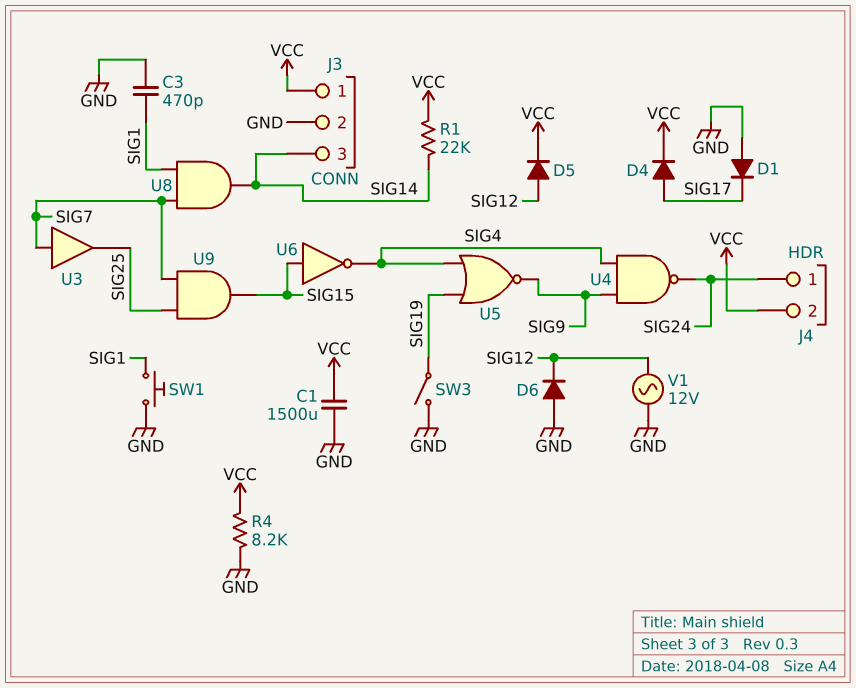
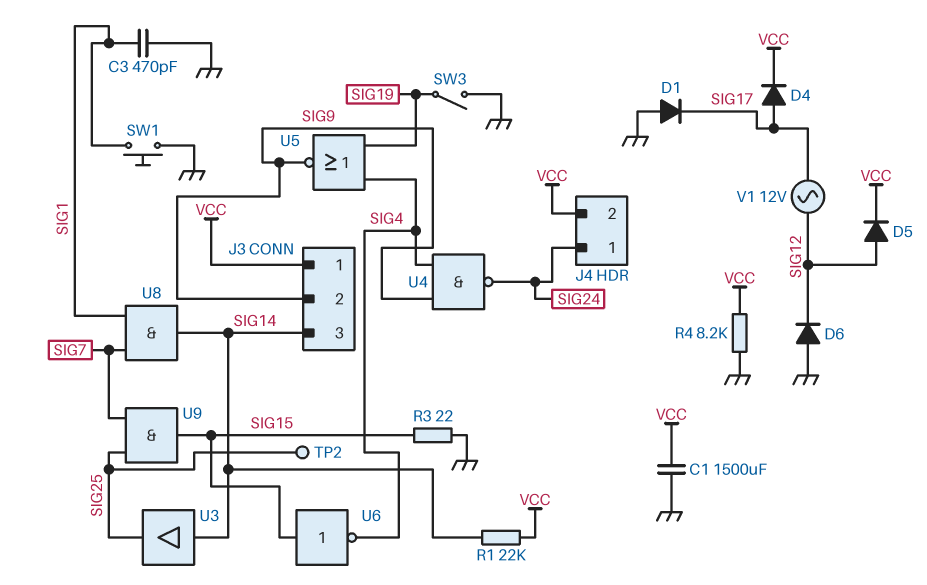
J3 pin 2: GND -> SIG9
R3: none -> 22 (GND, SIG15)
TP2: none -> test point (SIG25)
U3: buffer (in SIG7, out SIG25) -> buffer (in SIG14, out SIG25)
V1: AC 12V (GND, SIG12) -> AC 12V (SIG12, SIG17)

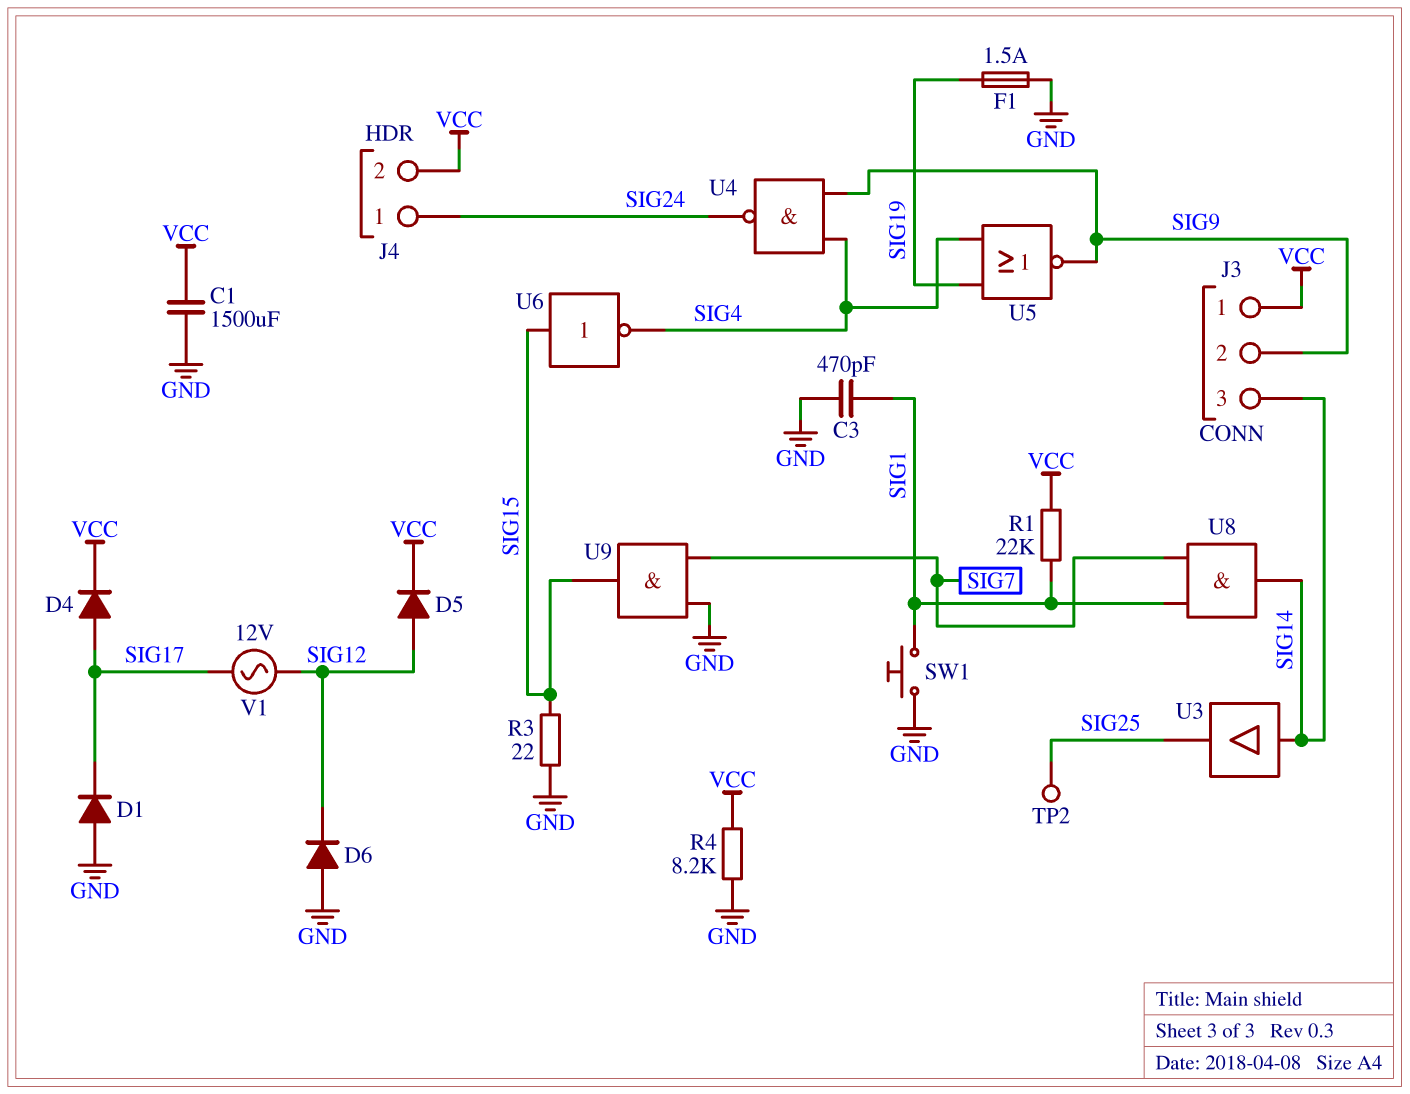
F1: none -> 1.5A (GND, SIG19)
R1: 22k (SIG14, VCC) -> 22k (SIG1, VCC)
SW3: switch (GND, SIG19) -> none
U9: AND (in SIG7, in SIG25, out SIG15) -> AND (in GND, in SIG7, out SIG15)

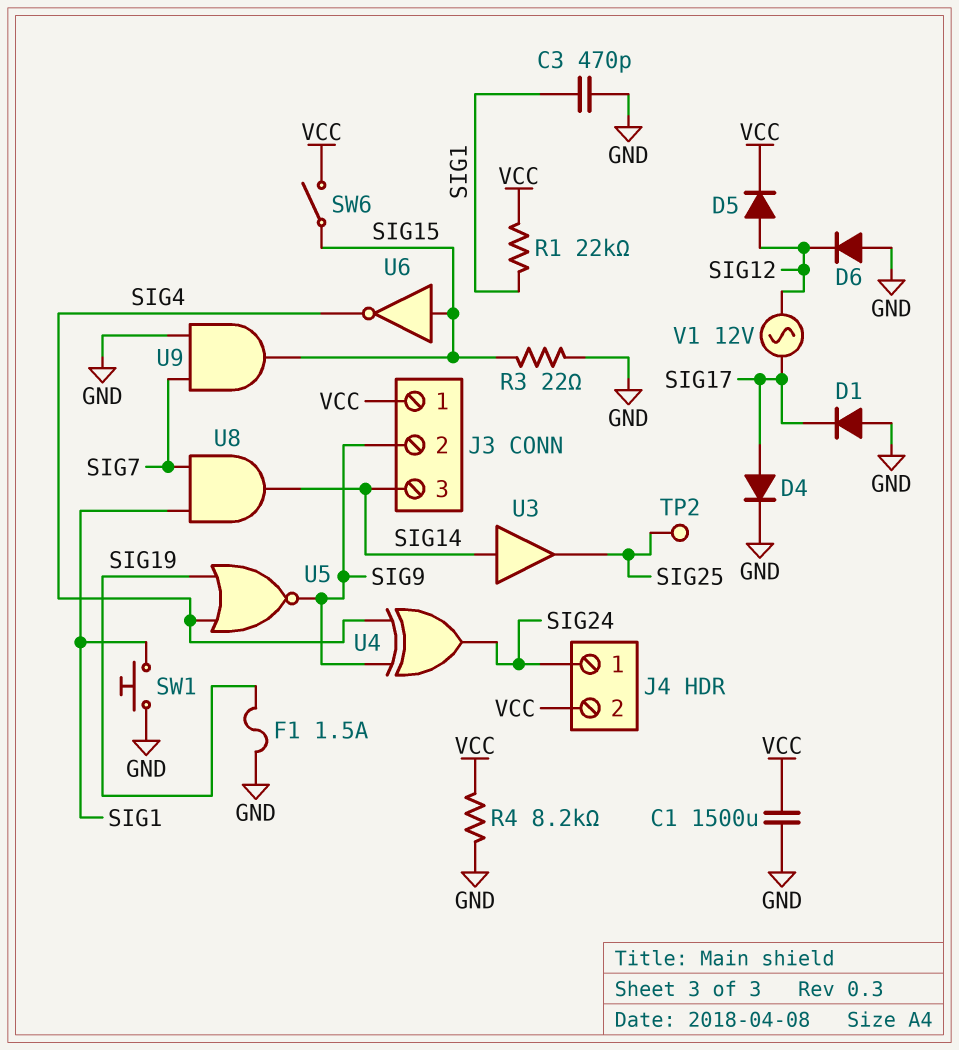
D4: diode (A SIG17, K VCC) -> diode (A SIG17, K GND)
SW6: none -> switch (SIG15, VCC)
U4: NAND (in SIG4, in SIG9, out SIG24) -> XOR (in SIG4, in SIG9, out SIG24)

